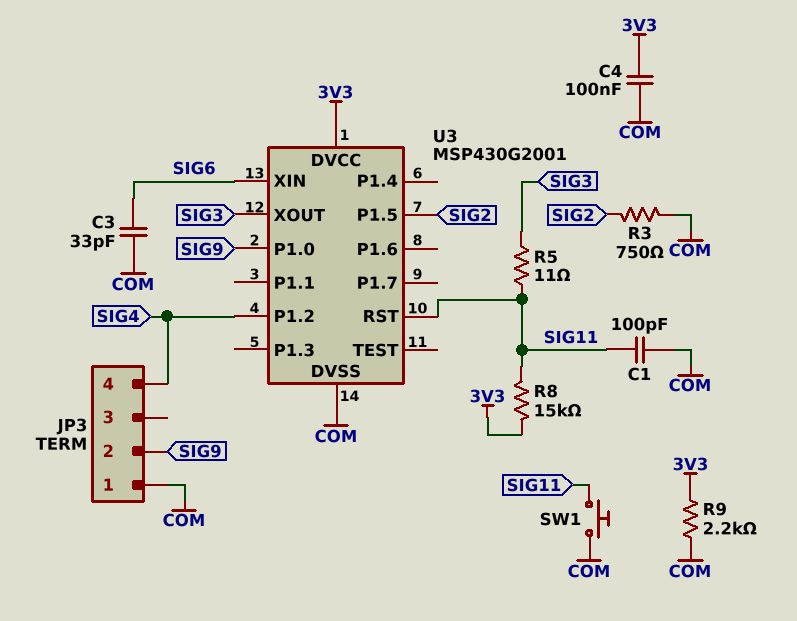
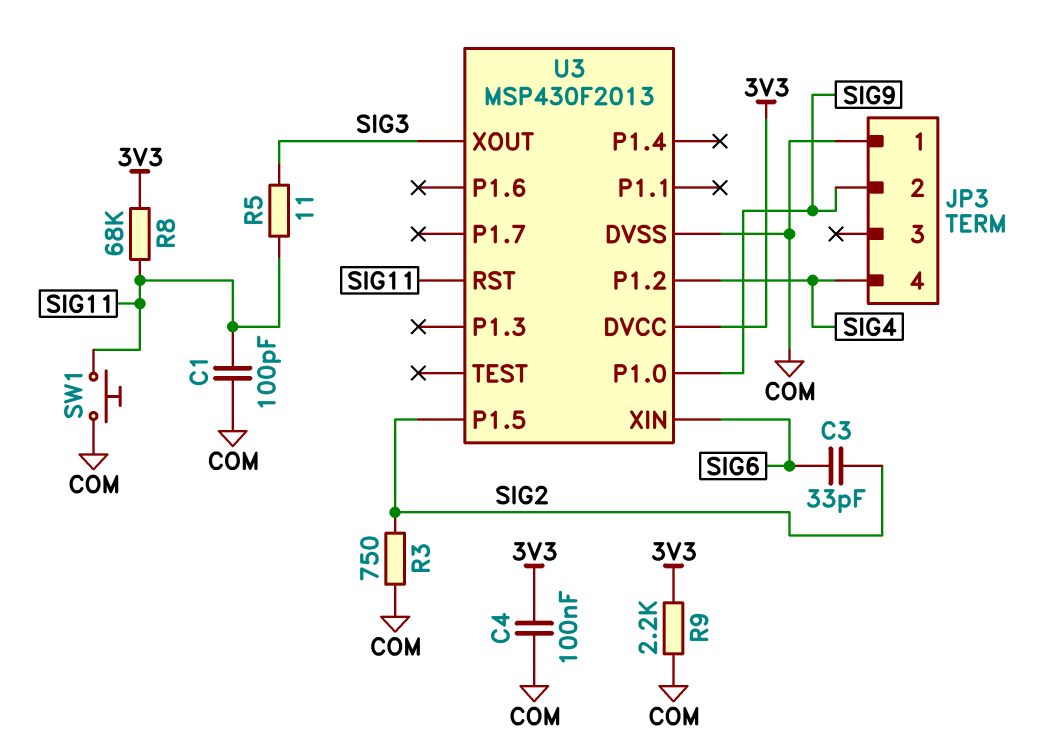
C3: 33pF (COM, SIG6) -> 33pF (SIG2, SIG6)
R8: 15k (3V3, SIG11) -> 68k (3V3, SIG11)
U3: MSP430G2001 -> MSP430F2013

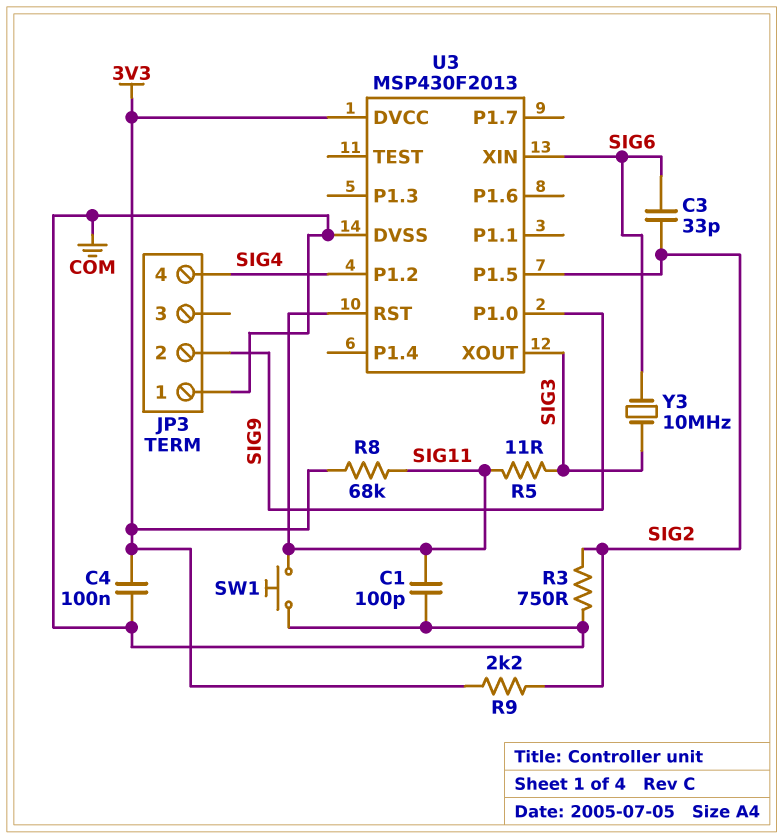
R9: 2.2k (3V3, COM) -> 2.2k (3V3, SIG2)
Y3: none -> 10MHz (SIG3, SIG6)

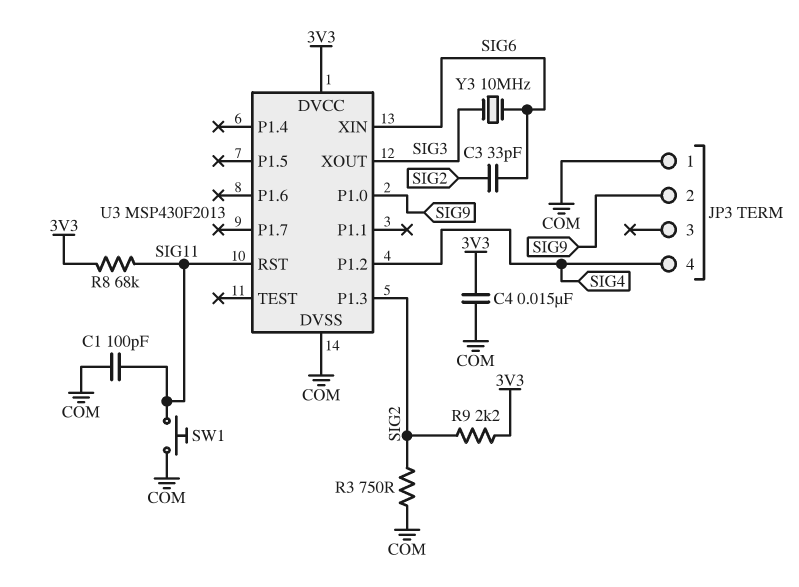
C4: 100nF (3V3, COM) -> 15nF (3V3, COM)
R5: 11 (SIG3, SIG11) -> none
U3 pin P1.3: none -> SIG2
U3 pin P1.5: SIG2 -> none

